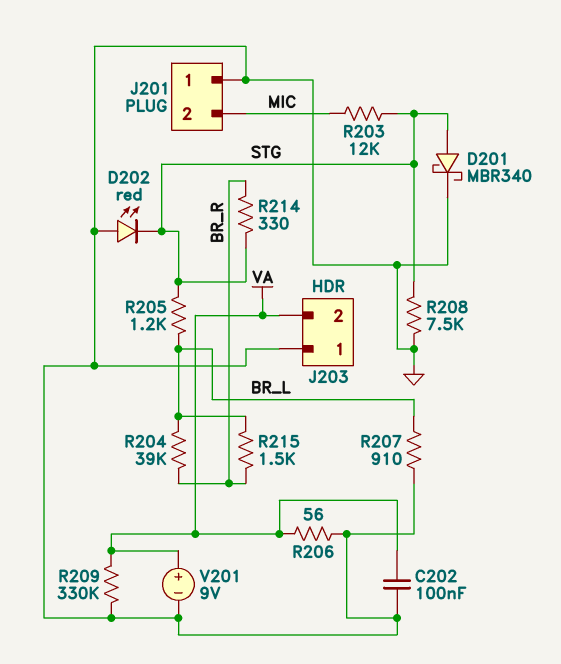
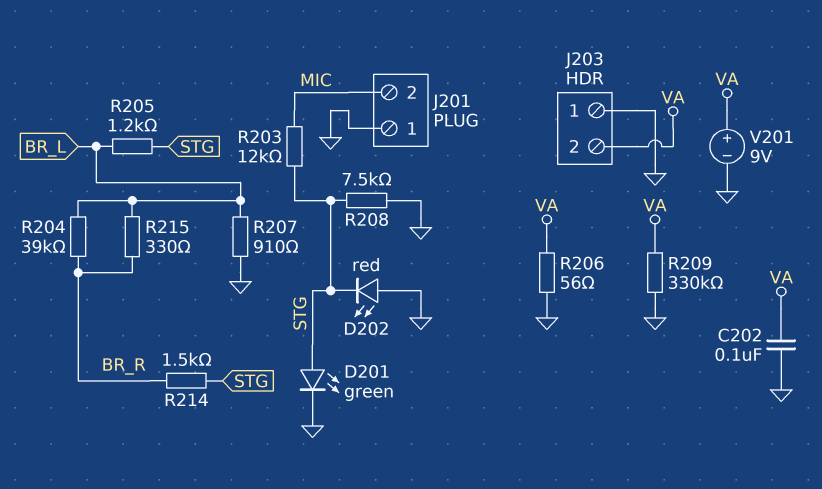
D201: schottky MBR340 (A STG, K GND) -> LED green (A STG, K GND)
R214: 330 (BR_R, STG) -> 1.5k (BR_R, STG)
R215: 1.5k (BR_L, BR_R) -> 330 (BR_L, BR_R)

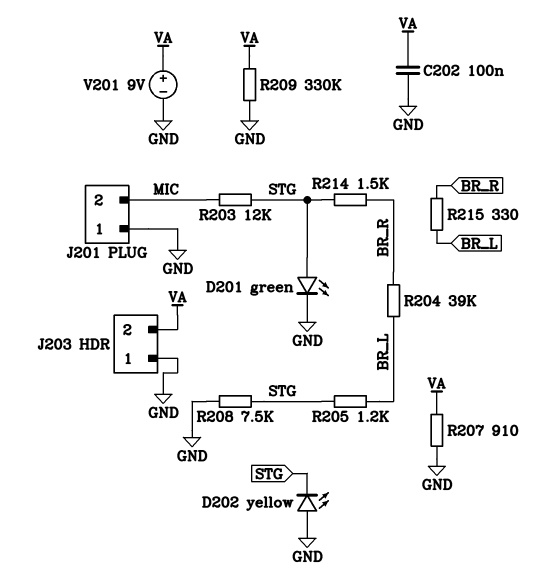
D202: LED red (A GND, K STG) -> LED yellow (A GND, K STG)
R206: 56 (GND, VA) -> none
R207: 910 (BR_L, GND) -> 910 (GND, VA)

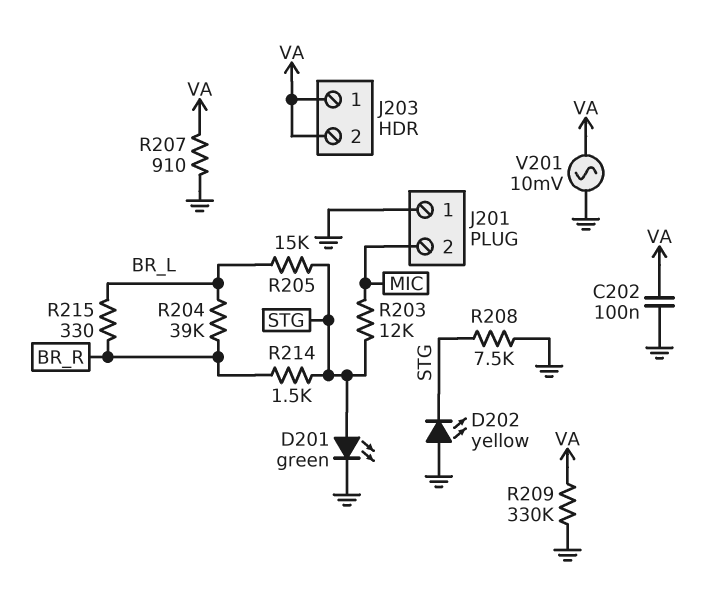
J203 pin 1: GND -> VA
R205: 1.2k (BR_L, STG) -> 15k (BR_L, STG)
V201: 9V (plus VA, minus GND) -> AC 10mV (GND, VA)

